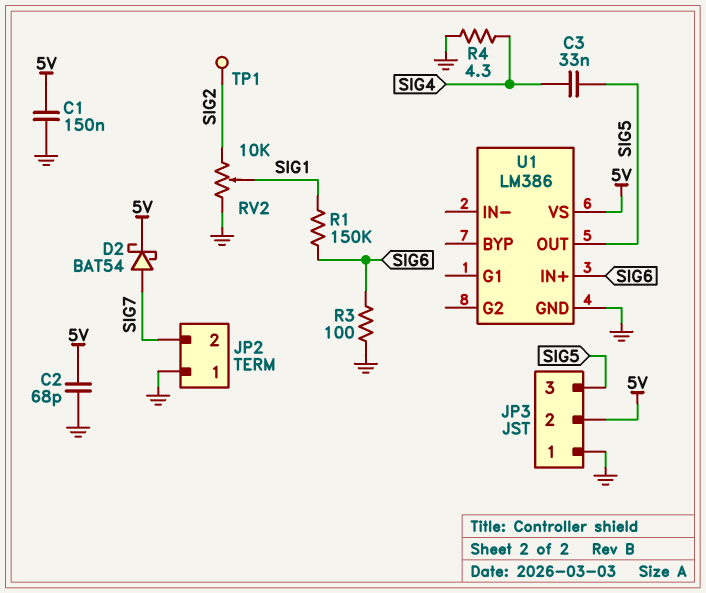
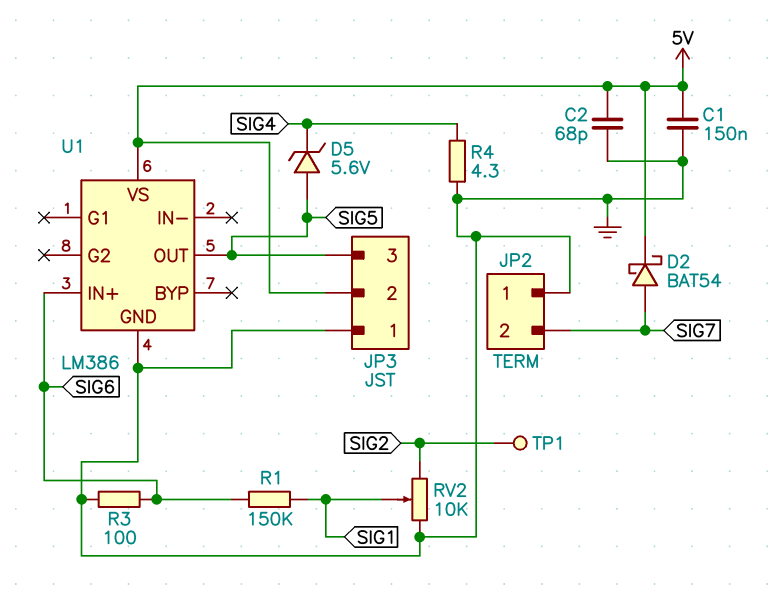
C3: 33nF (SIG4, SIG5) -> none
D5: none -> zener 5.6V (A SIG5, K SIG4)

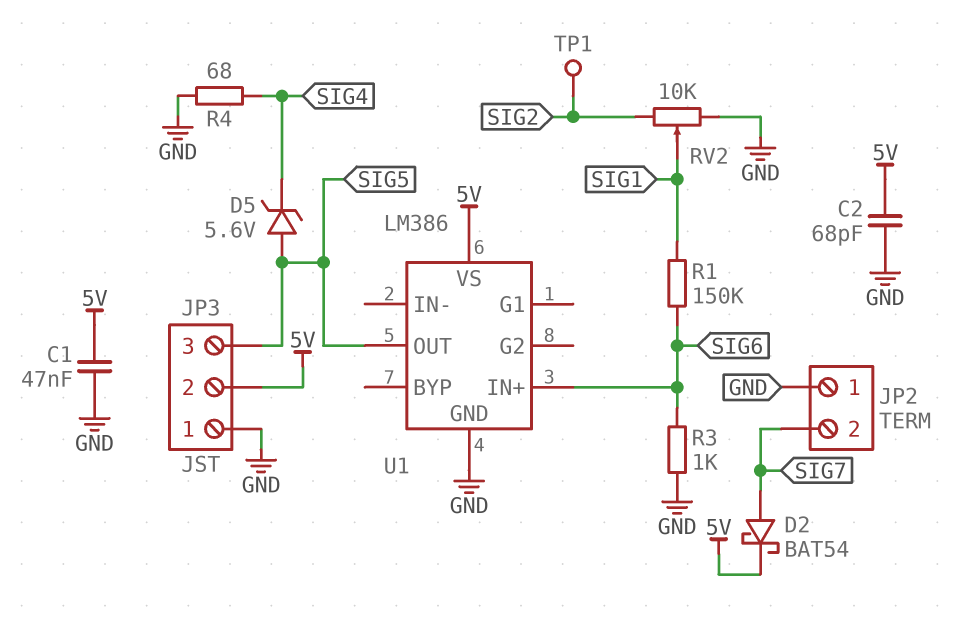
C1: 150nF (5V, GND) -> 47nF (5V, GND)
R3: 100 (GND, SIG6) -> 1k (GND, SIG6)
R4: 4.3 (GND, SIG4) -> 68 (GND, SIG4)

